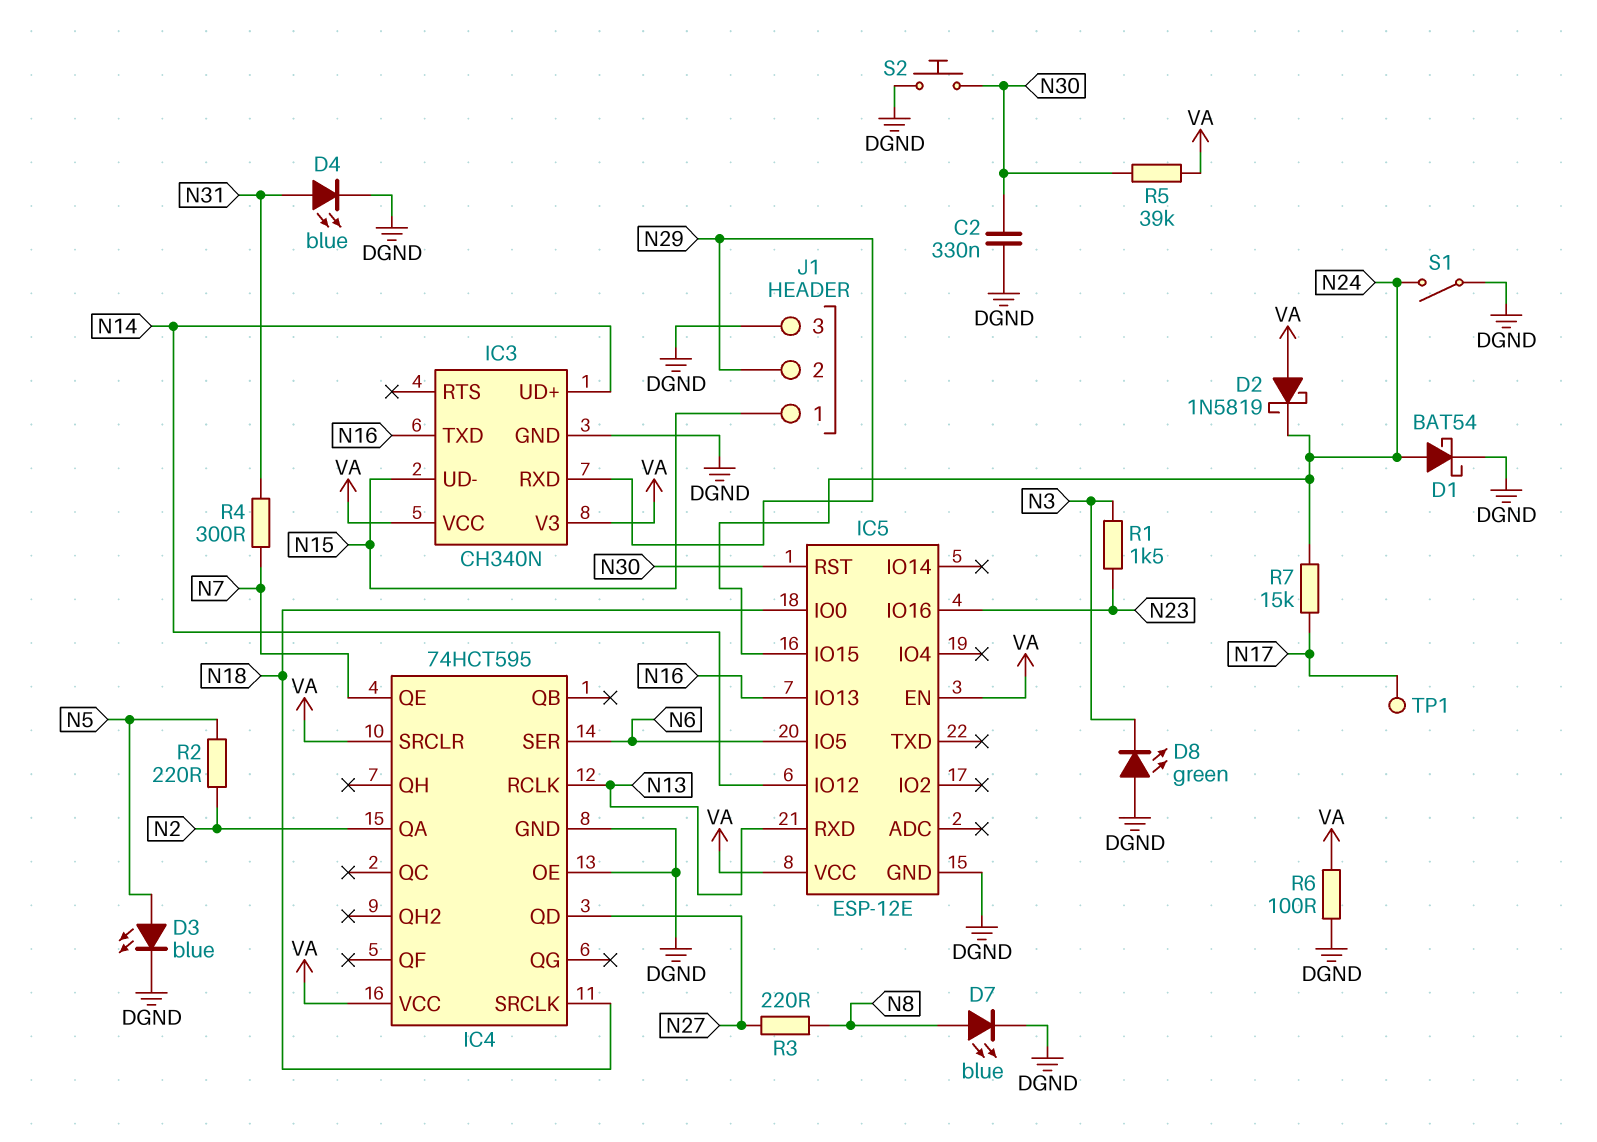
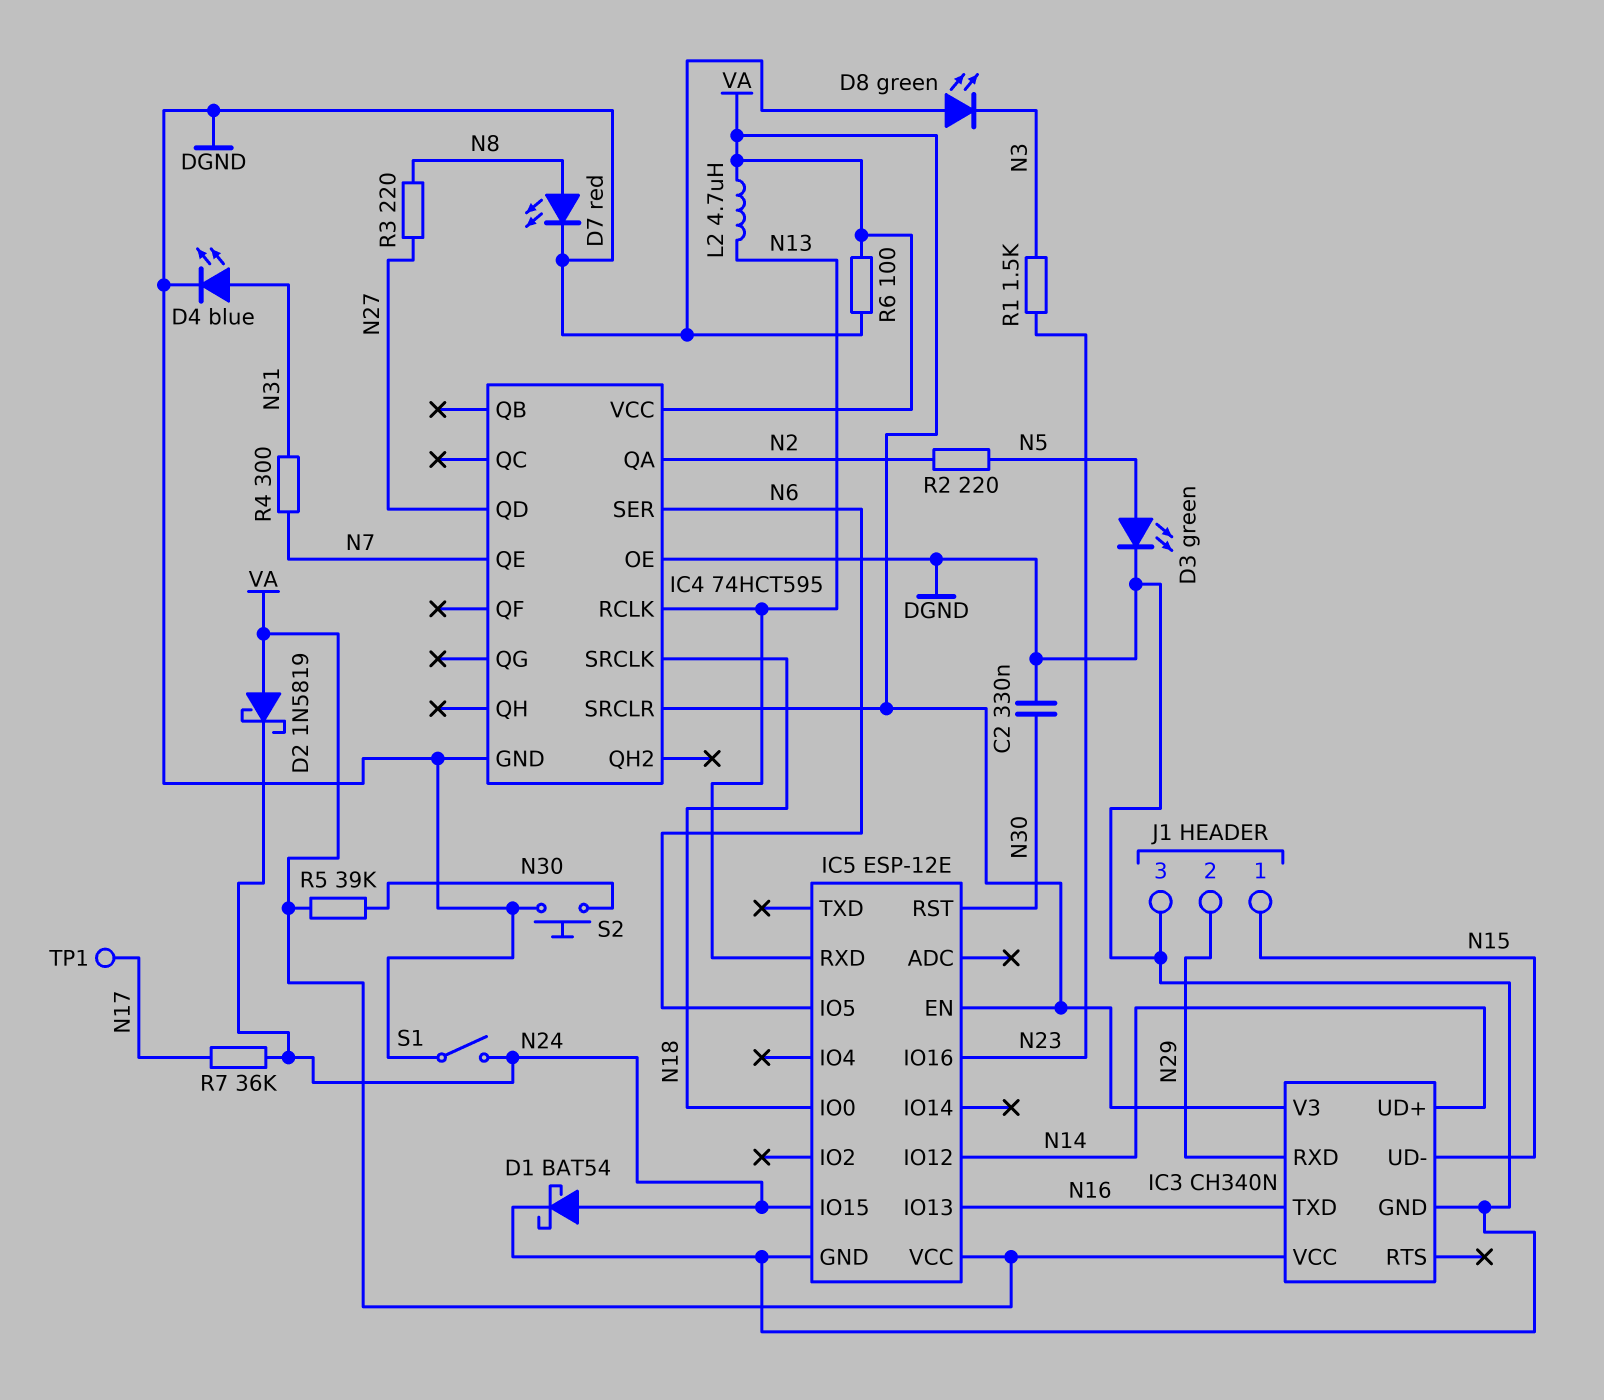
D3: LED blue (A N5, K DGND) -> LED green (A N5, K DGND)
D7: LED blue (A N8, K DGND) -> LED red (A N8, K DGND)
L2: none -> 4.7uH (N13, VA)
R7: 15k (N17, N24) -> 36k (N17, N24)

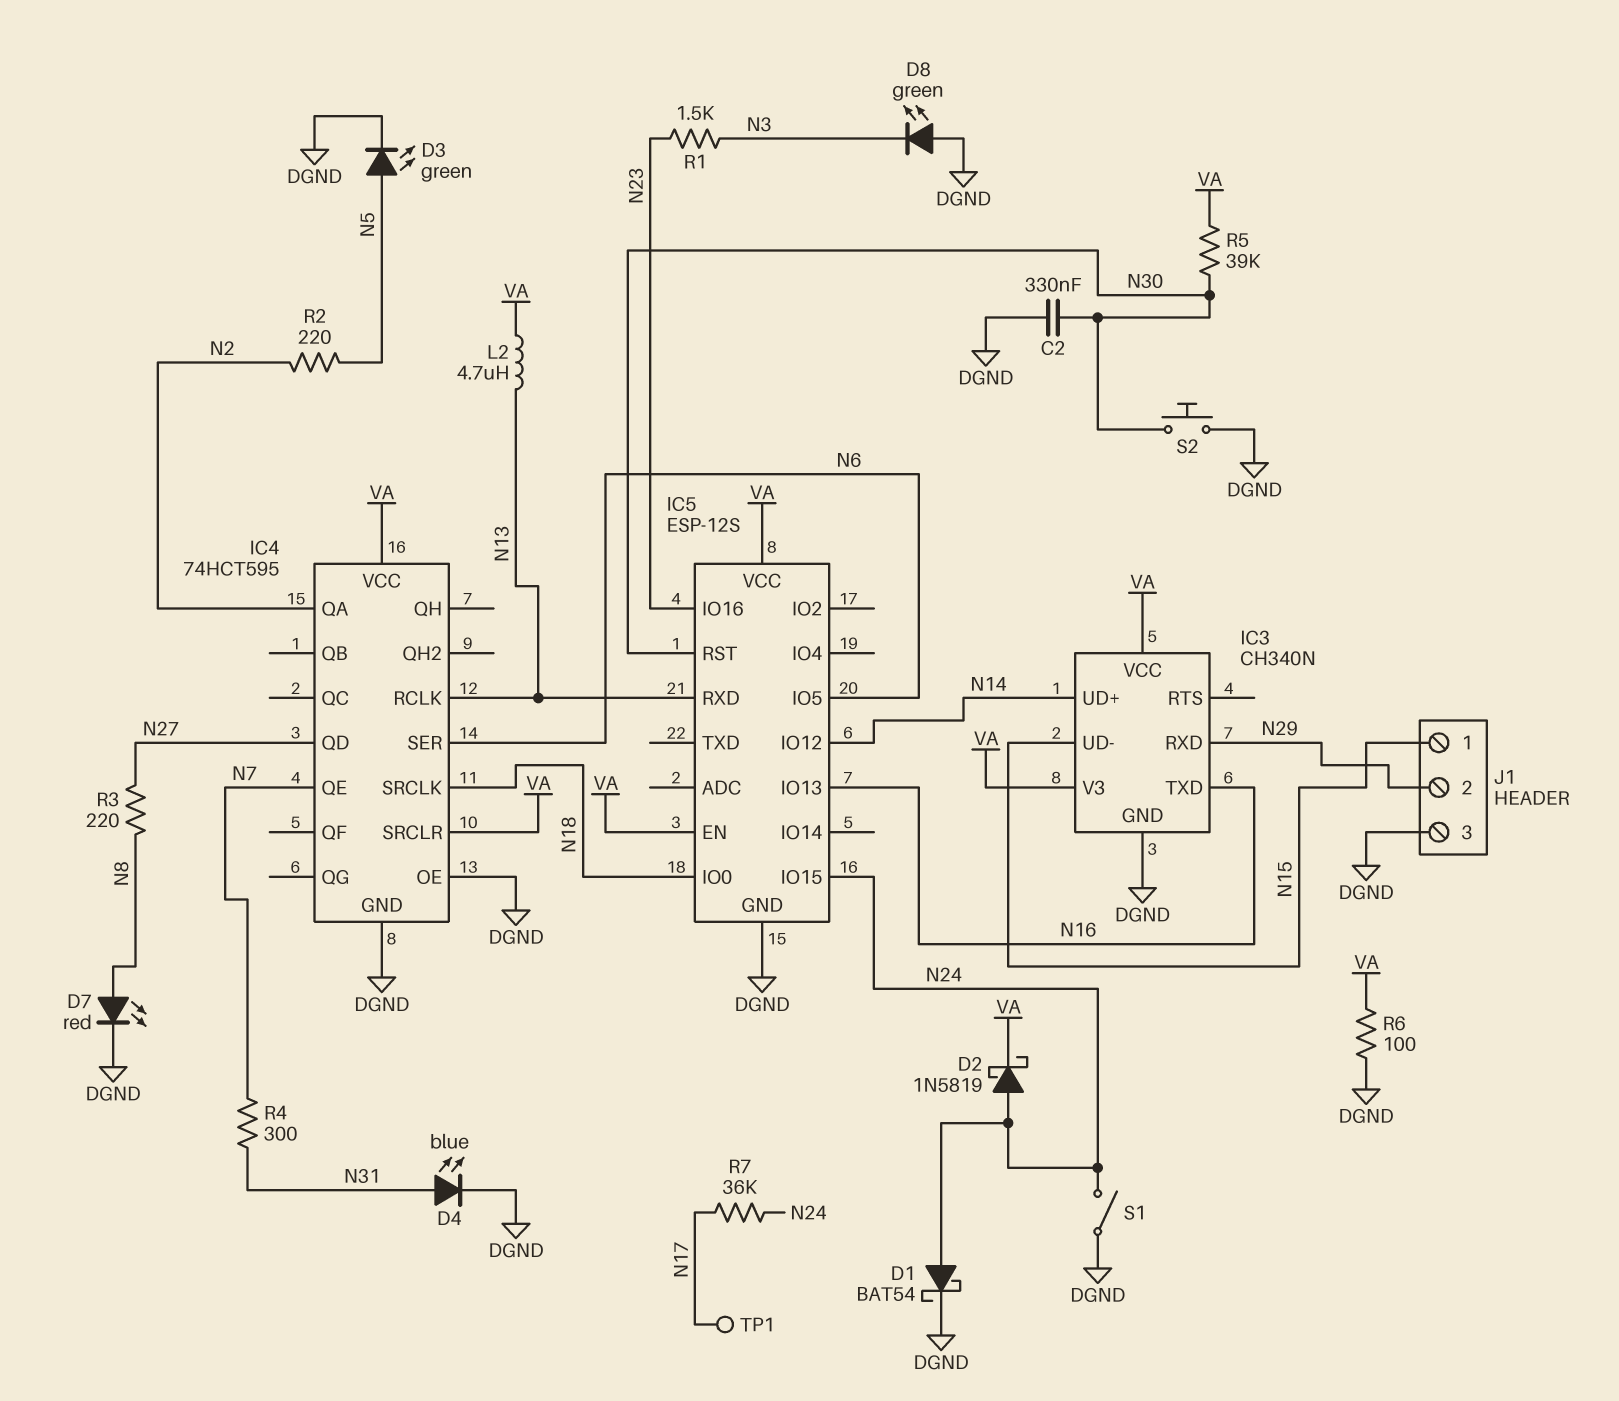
D2: schottky 1N5819 (A VA, K N24) -> schottky 1N5819 (A N24, K VA)
IC5: ESP-12E -> ESP-12S

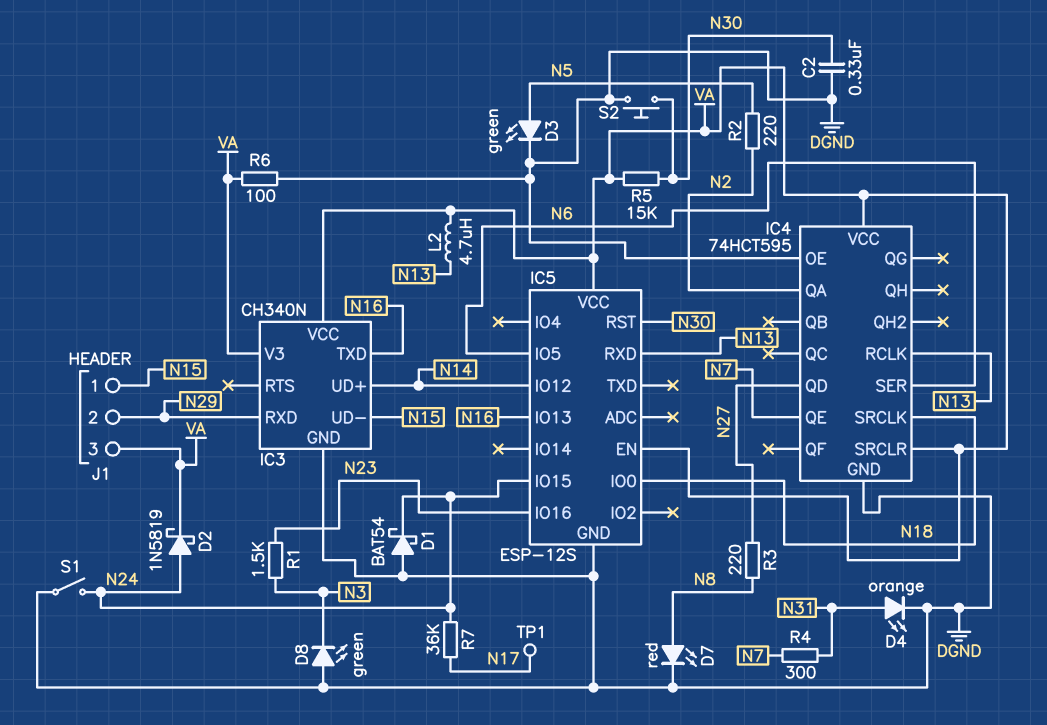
D1: schottky BAT54 (A N24, K DGND) -> schottky BAT54 (A DGND, K N24)
D4: LED blue (A N31, K DGND) -> LED orange (A N31, K DGND)
J1 pin 3: DGND -> VA
R5: 39k (N30, VA) -> 15k (N30, VA)

